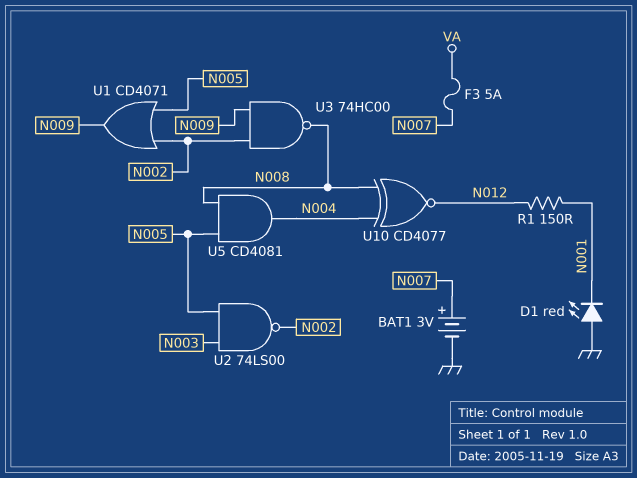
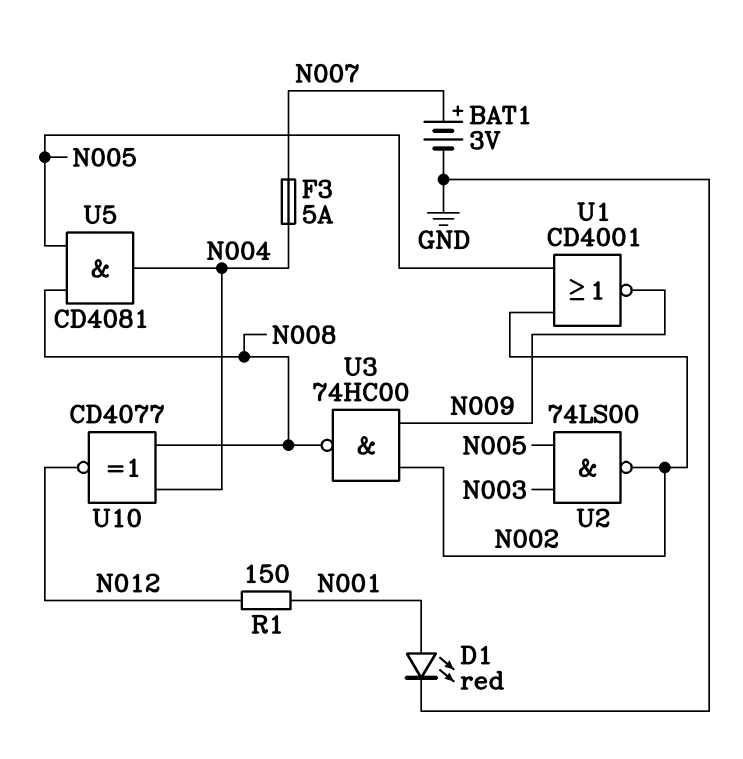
D1: LED red (A GND, K N001) -> LED red (A N001, K GND)
F3: 5A (N007, VA) -> 5A (N004, N007)
U1: OR CD4071 (in N002, in N005, out N009) -> NOR CD4001 (in N002, in N005, out N009)

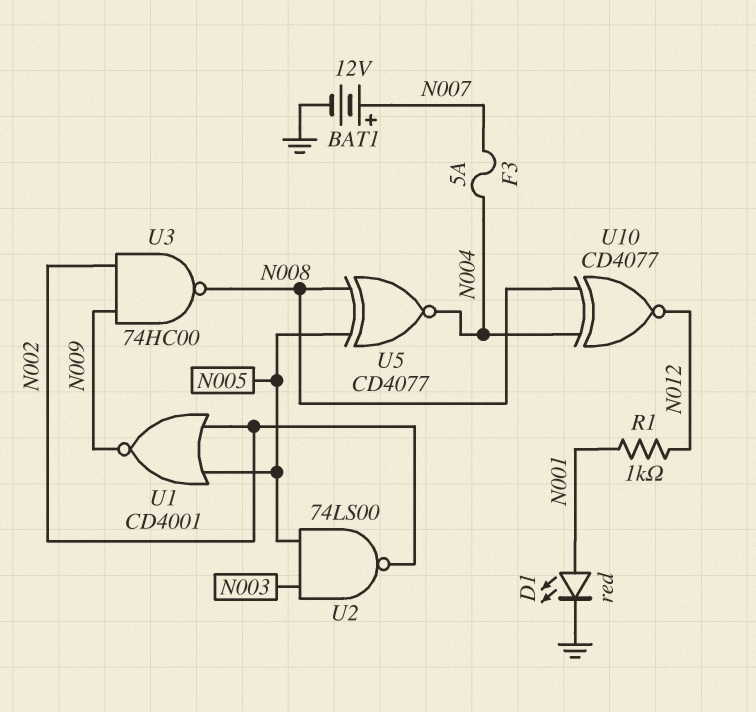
BAT1: 3V (plus N007, minus GND) -> 12V (plus N007, minus GND)
R1: 150 (N001, N012) -> 1k (N001, N012)
U5: AND CD4081 (in N005, in N008, out N004) -> XNOR CD4077 (in N005, in N008, out N004)

